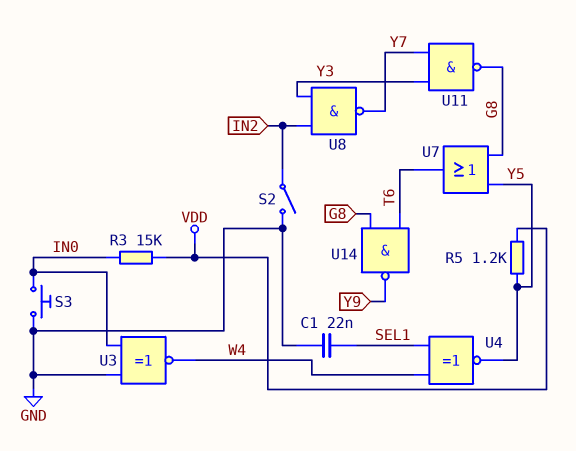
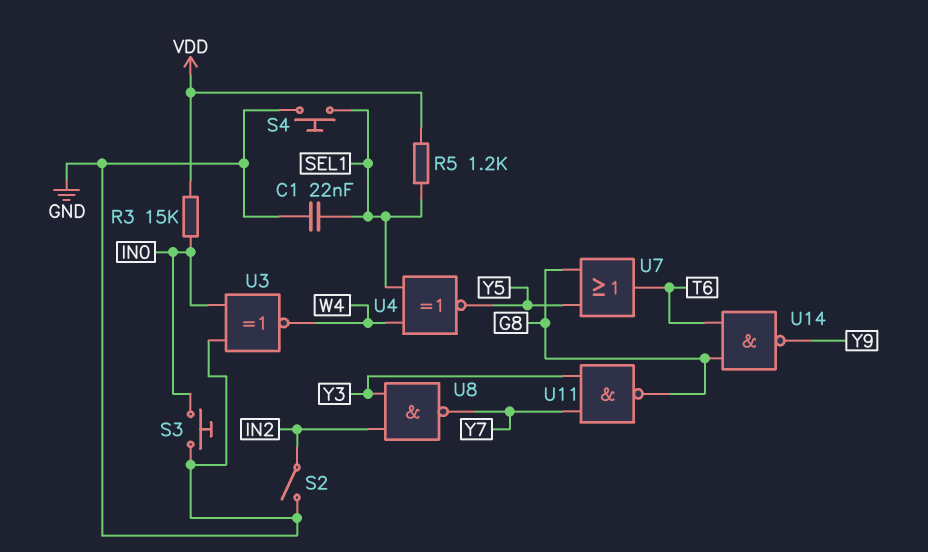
R5: 1.2k (VDD, Y5) -> 1.2k (SEL1, VDD)
S4: none -> button (GND, SEL1)

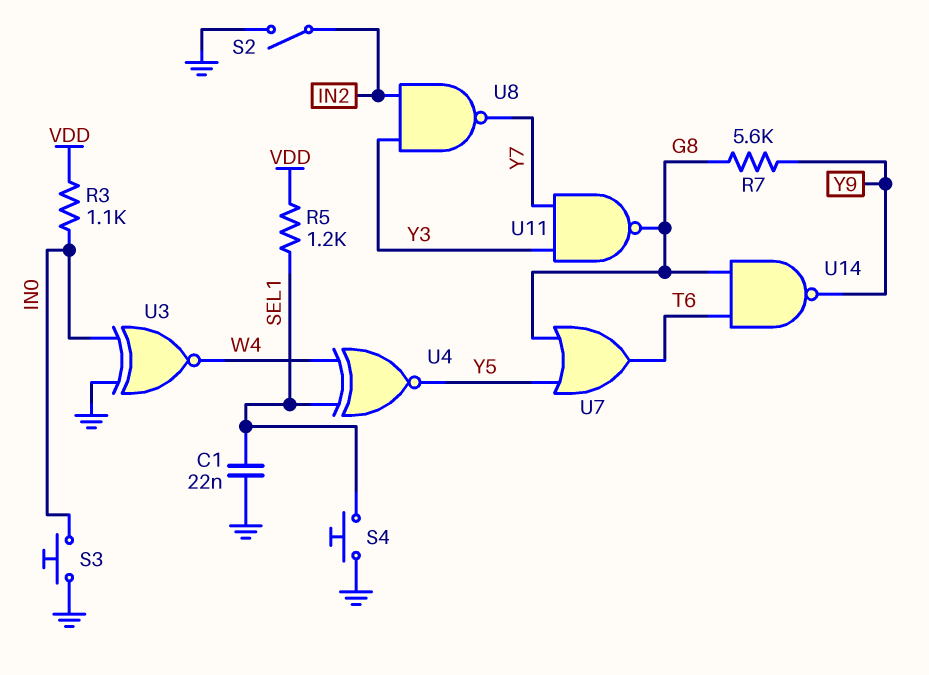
R3: 15k (IN0, VDD) -> 1.1k (IN0, VDD)
R7: none -> 5.6k (G8, Y9)

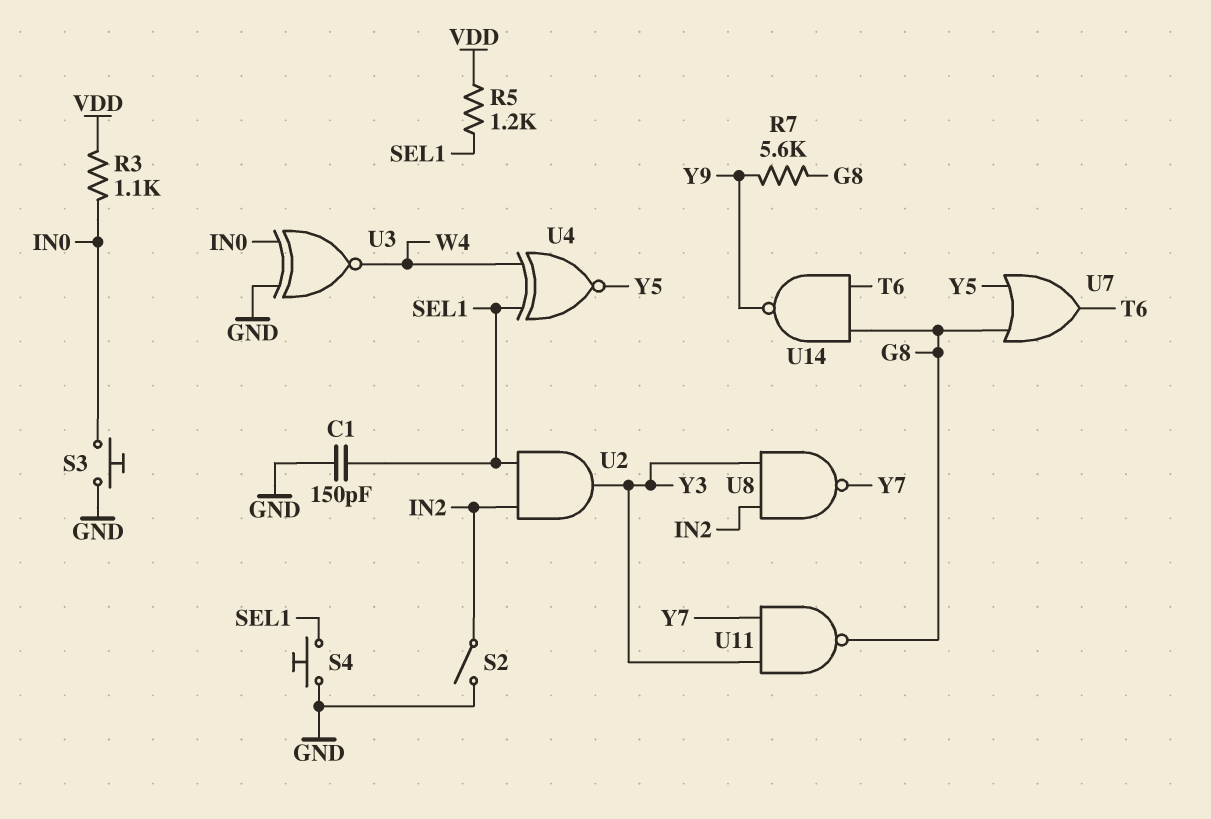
C1: 22nF (GND, SEL1) -> 150pF (GND, SEL1)
U2: none -> AND (in IN2, in SEL1, out Y3)

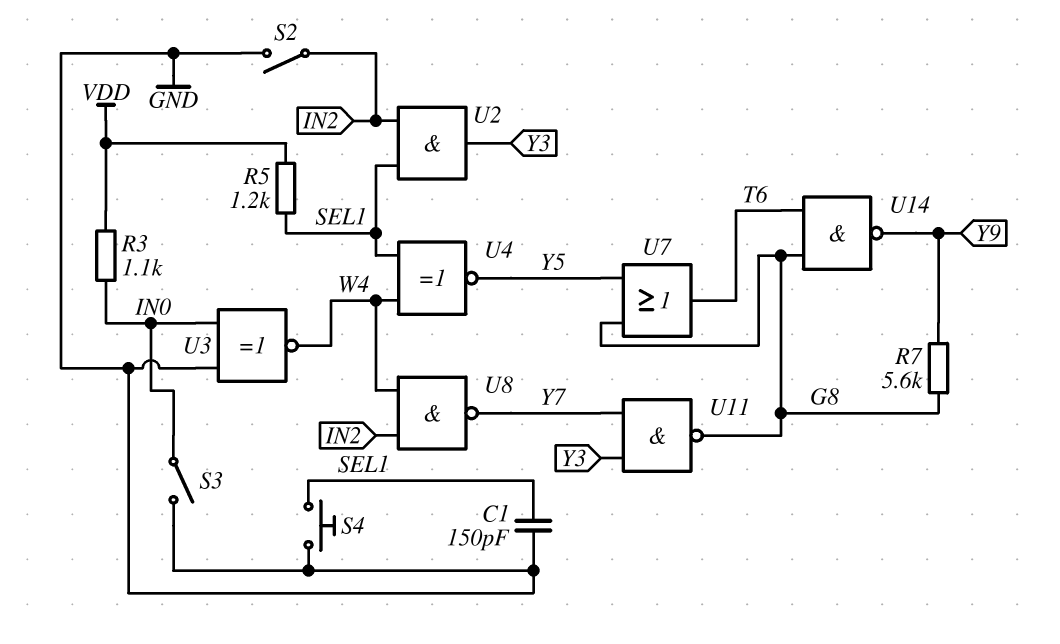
S3: button (GND, IN0) -> switch (GND, IN0)
U8: NAND (in IN2, in Y3, out Y7) -> NAND (in IN2, in W4, out Y7)

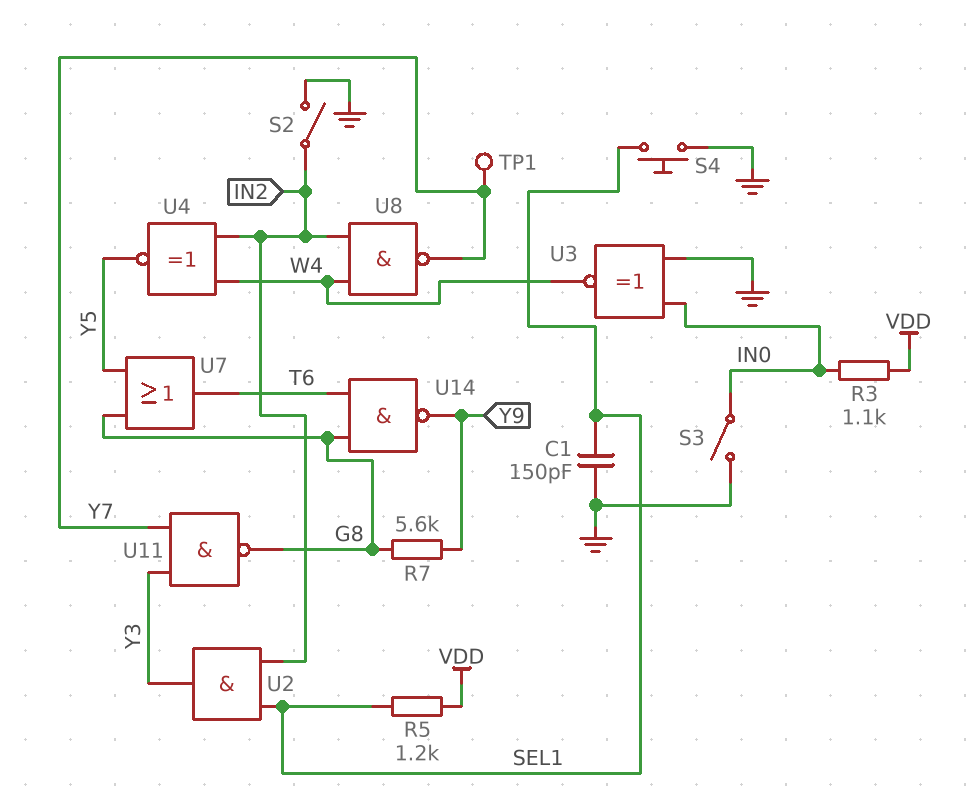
TP1: none -> test point (Y7)
U4: XNOR (in SEL1, in W4, out Y5) -> XNOR (in IN2, in W4, out Y5)

